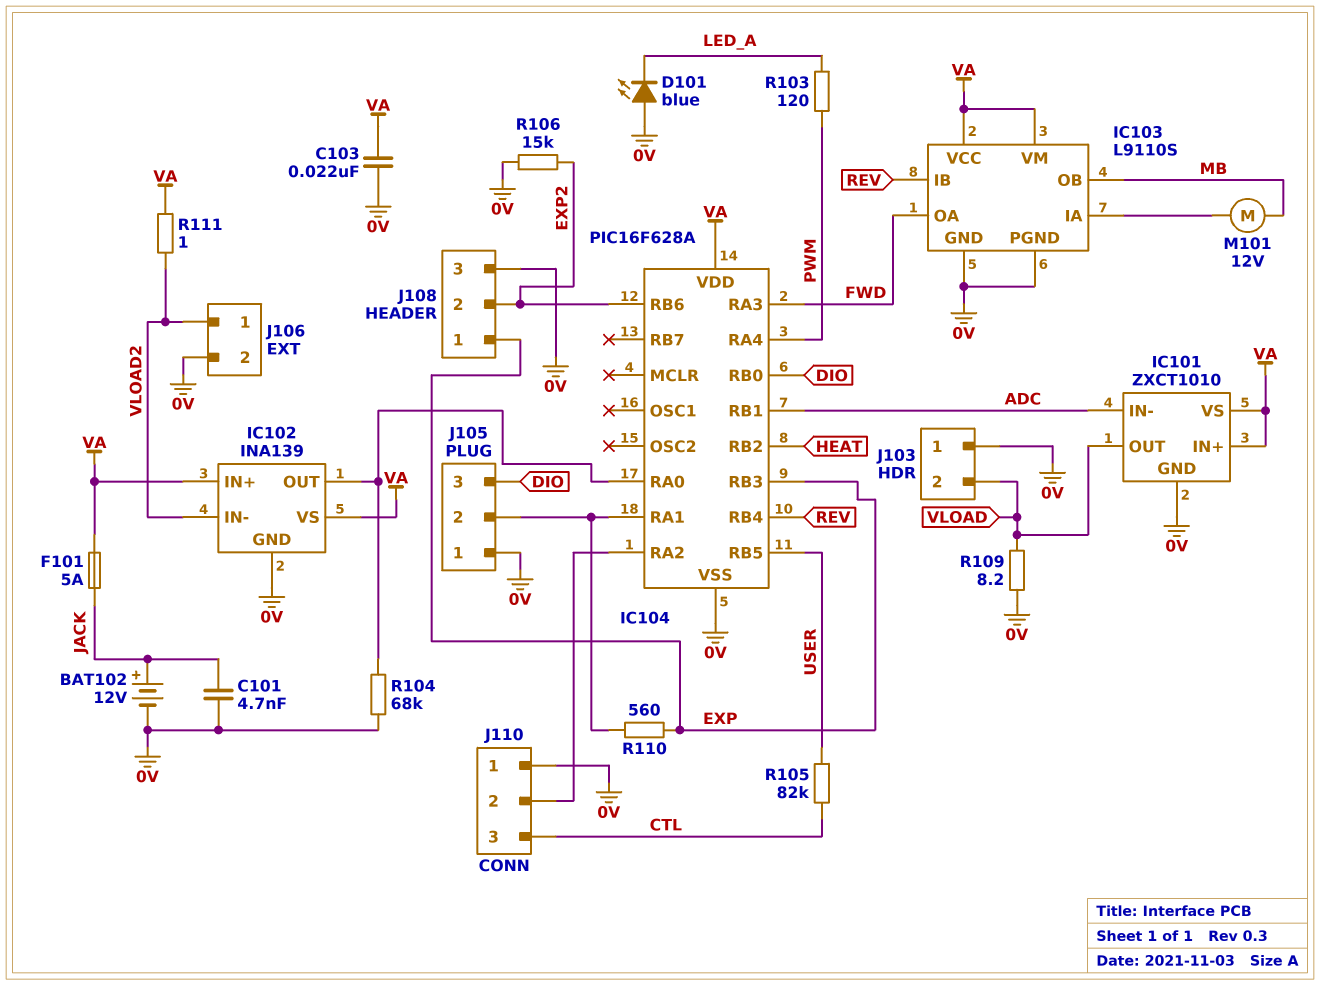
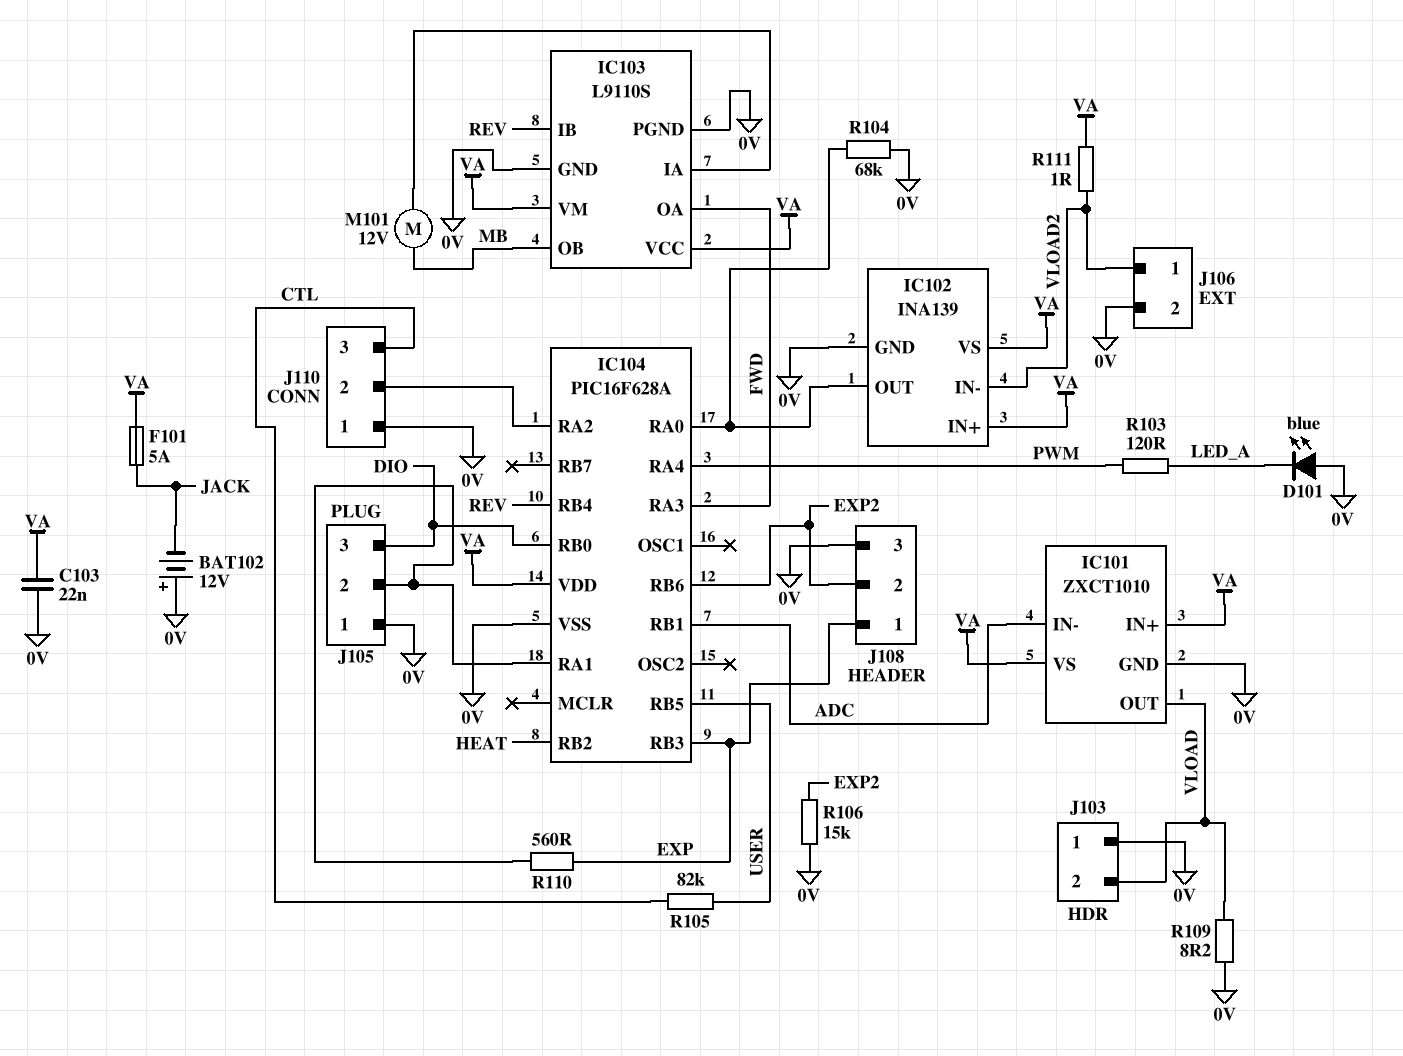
BAT102: 12V (plus JACK, minus 0V) -> 12V (plus 0V, minus JACK)
C101: 4.7nF (0V, JACK) -> none

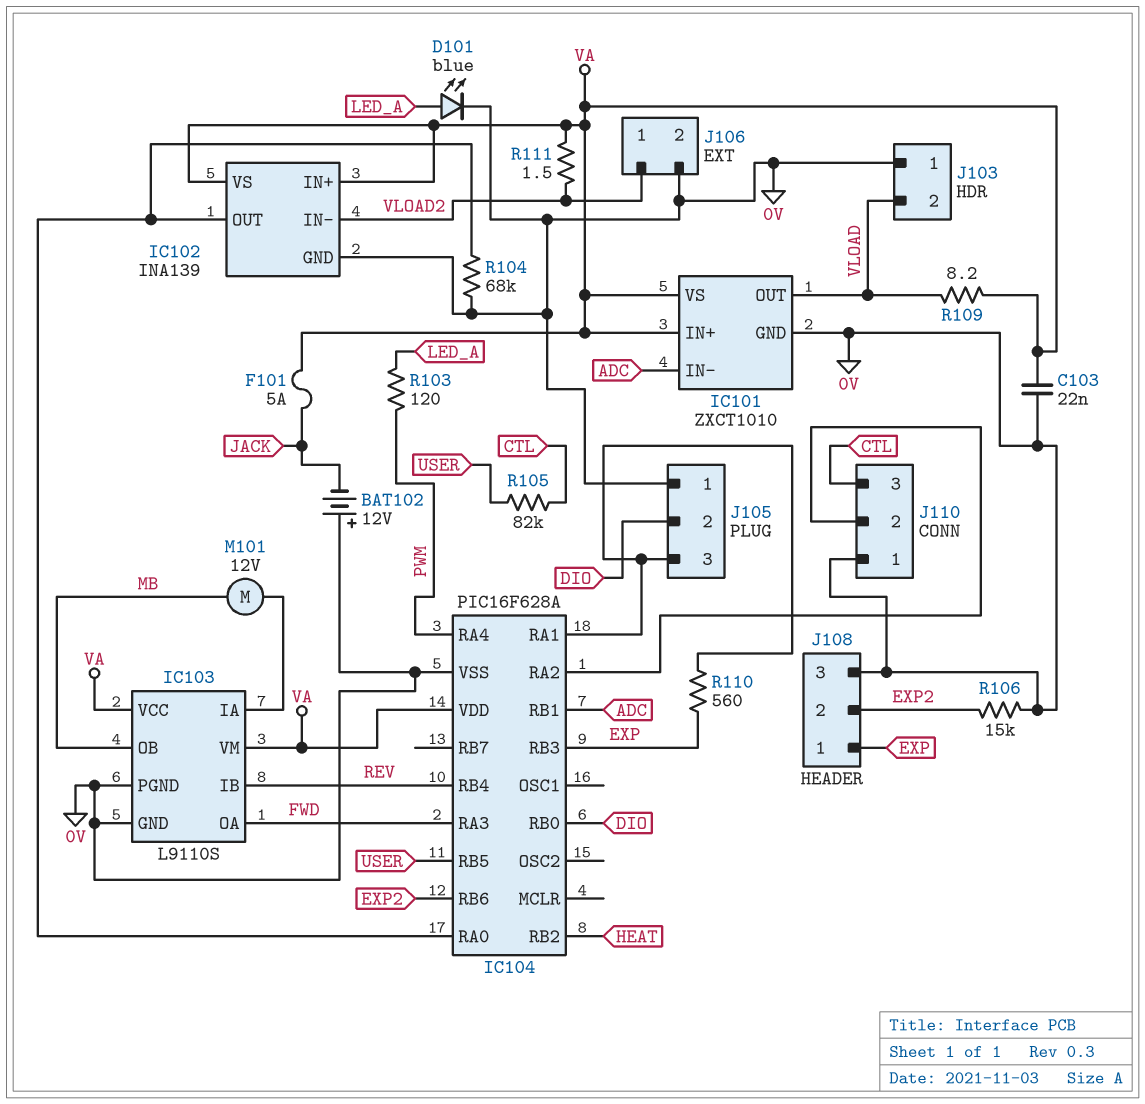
D101: LED blue (A 0V, K LED_A) -> LED blue (A LED_A, K 0V)
J105 pin 2: IC104/RA1 -> DIO
J105 pin 3: DIO -> IC104/RA1
R109: 8.2 (0V, VLOAD) -> 8.2 (VA, VLOAD)
R111: 1 (VA, VLOAD2) -> 1.5 (VA, VLOAD2)

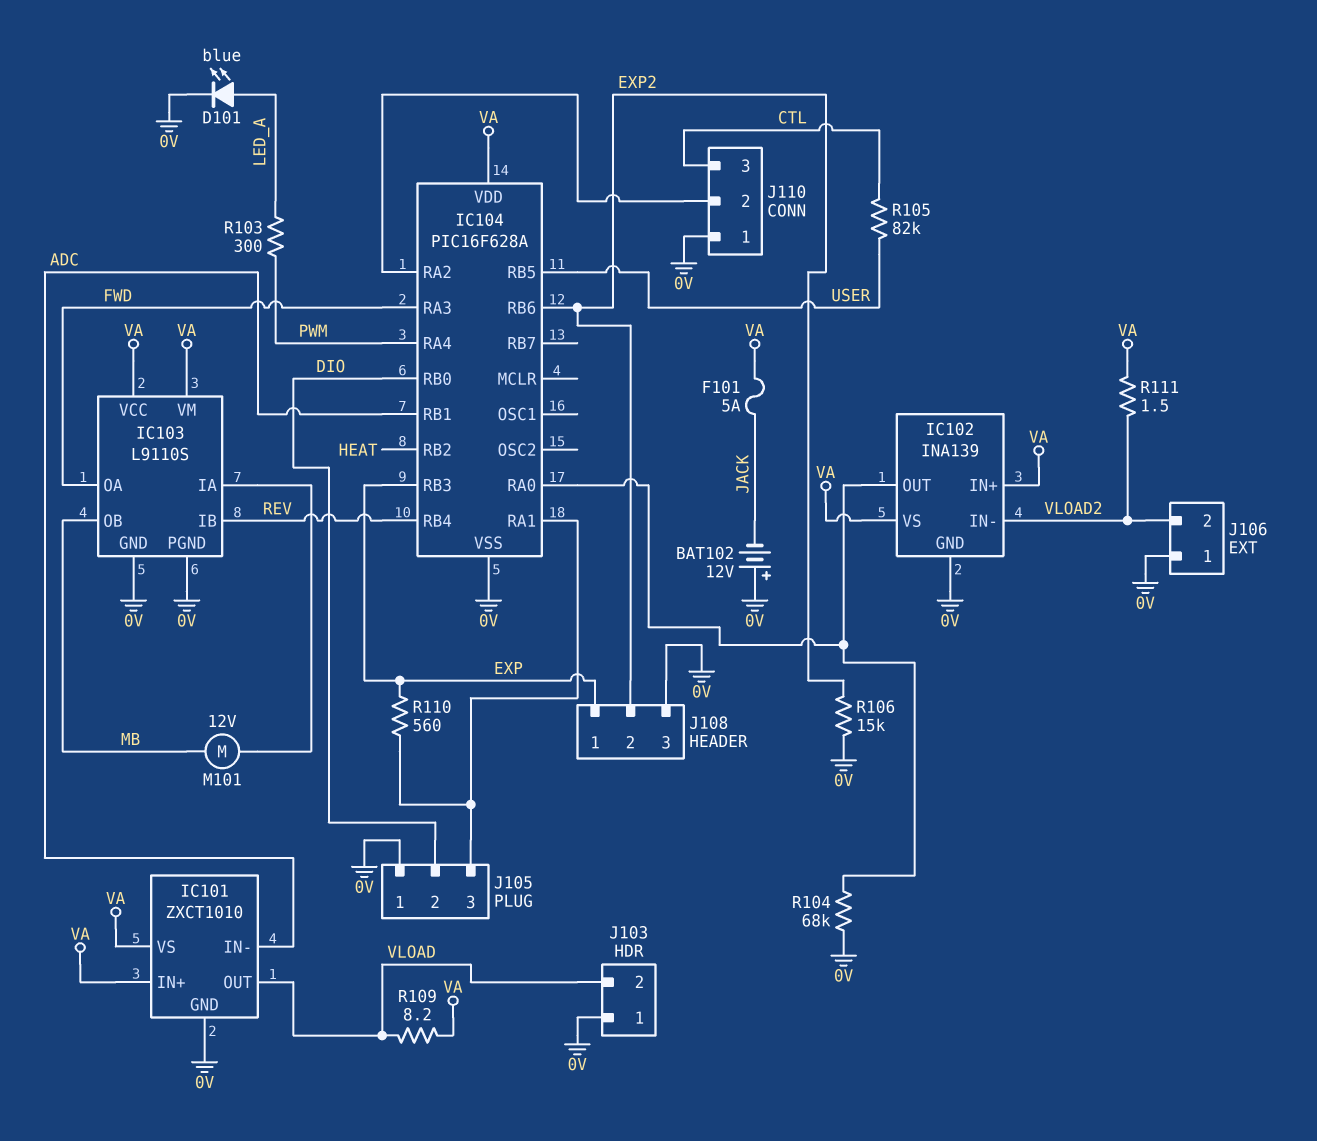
C103: 22nF (0V, VA) -> none
J106 pin 1: VLOAD2 -> 0V
J106 pin 2: 0V -> VLOAD2
R103: 120 (LED_A, PWM) -> 300 (LED_A, PWM)

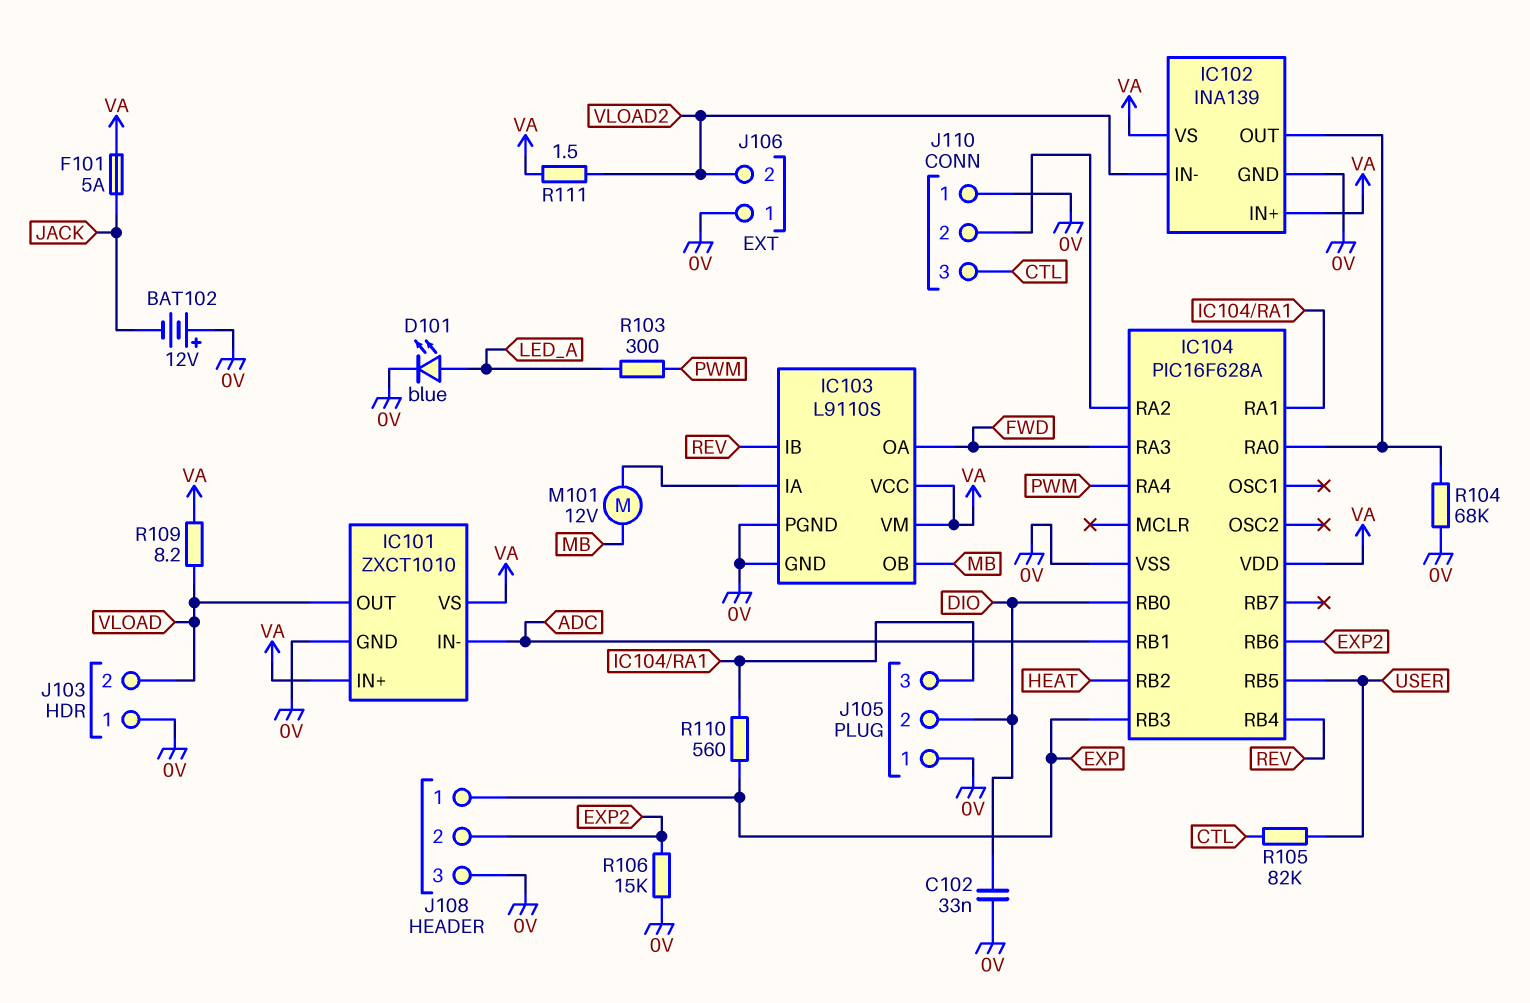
C102: none -> 33nF (0V, DIO)

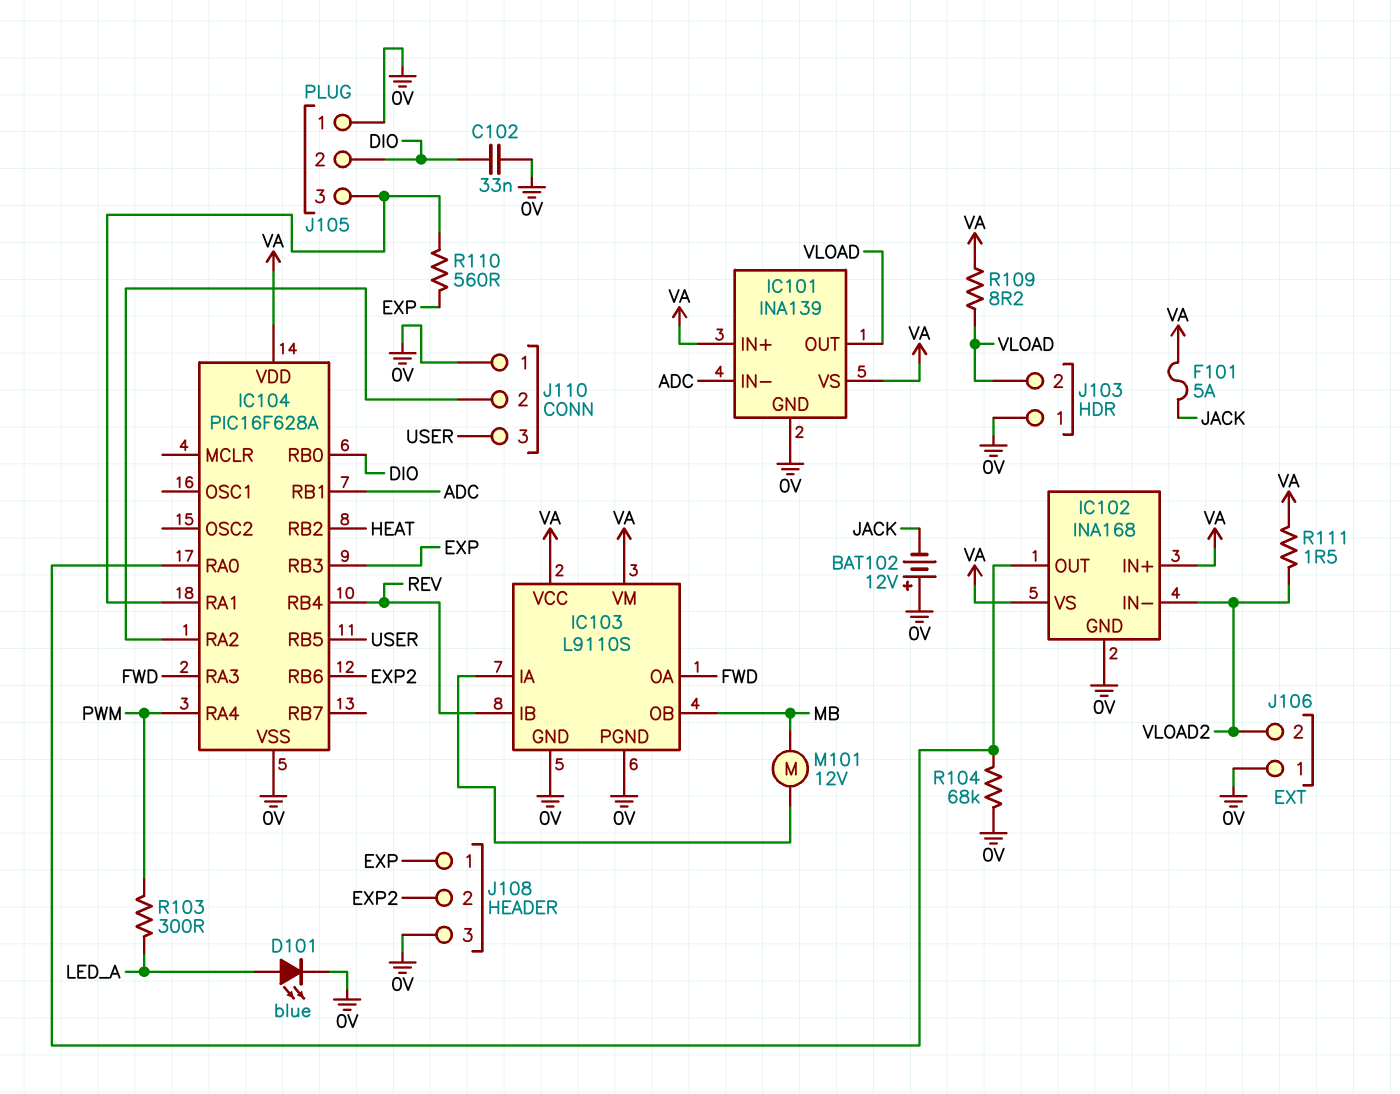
IC101: ZXCT1010 -> INA139
IC102: INA139 -> INA168
J110 pin 3: CTL -> USER
R105: 82k (CTL, USER) -> none
R106: 15k (0V, EXP2) -> none

